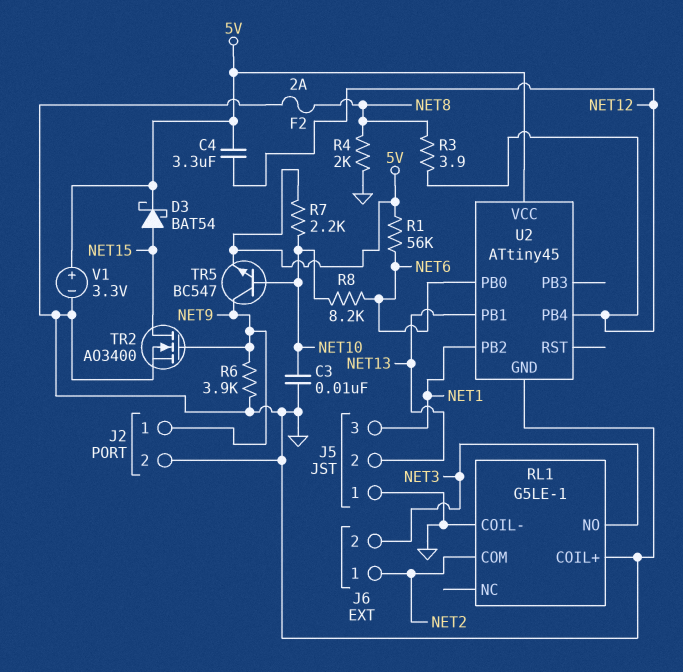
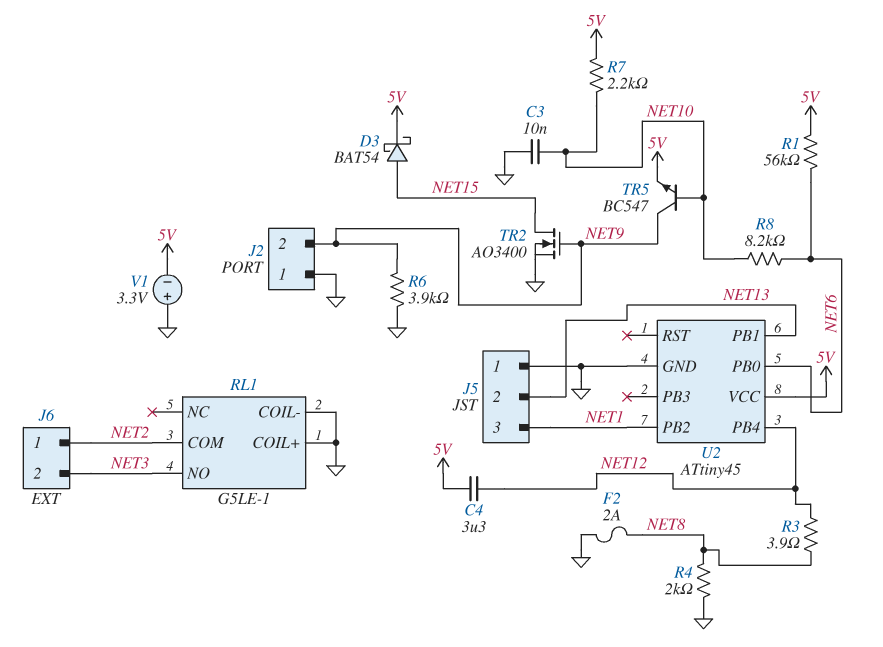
J2 pin 1: NET9 -> GND
J2 pin 2: GND -> NET9
V1: 3.3V (plus 5V, minus GND) -> 3.3V (plus GND, minus 5V)

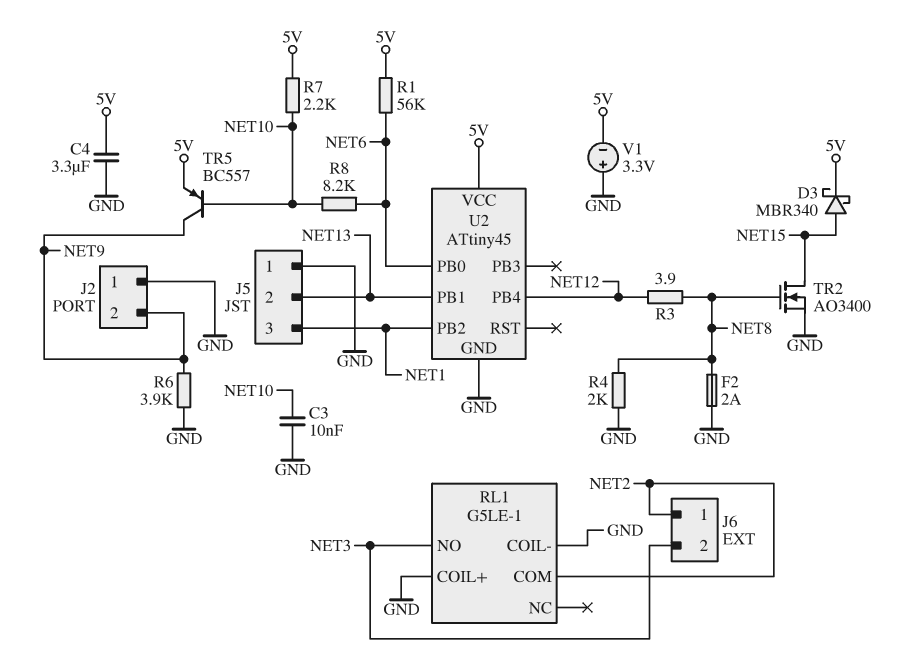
C4: 3.3uF (5V, NET12) -> 3.3uF (5V, GND)
D3: schottky BAT54 (A NET15, K 5V) -> schottky MBR340 (A NET15, K 5V)
TR2: NMOS AO3400 (G NET9, D NET15, S GND) -> NMOS AO3400 (G NET8, D NET15, S GND)
TR5: NPN BC547 (B NET10, C NET9, E 5V) -> PNP BC557 (B NET10, C NET9, E 5V)

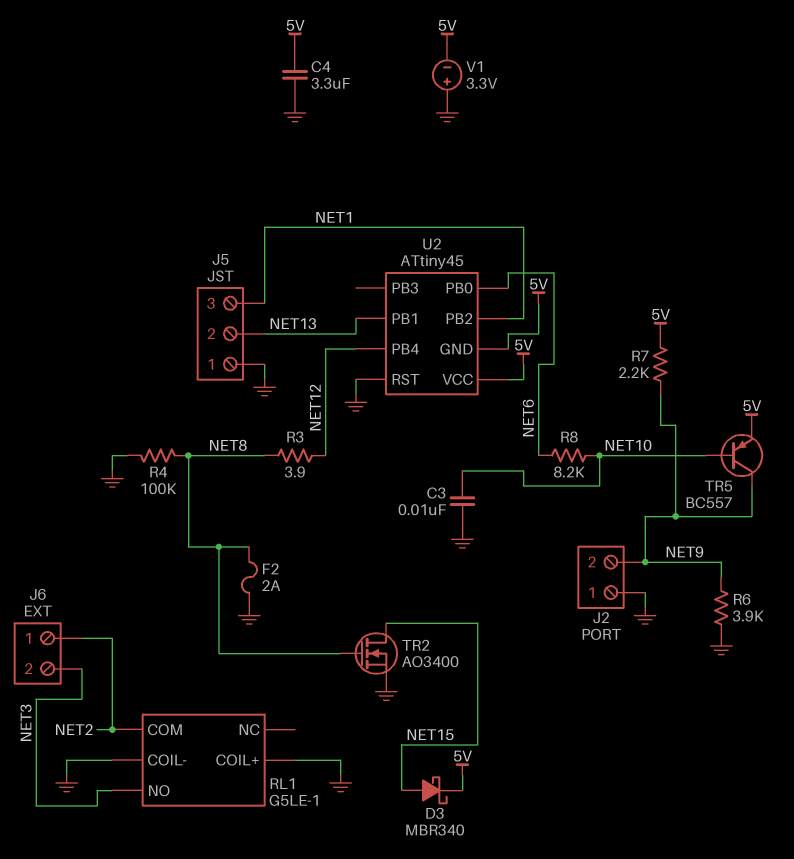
R1: 56k (5V, NET6) -> none
R4: 2k (GND, NET8) -> 100k (GND, NET8)
R7: 2.2k (5V, NET10) -> 2.2k (5V, NET9)
U2 pin GND: GND -> 5V
U2 pin RST: none -> GND

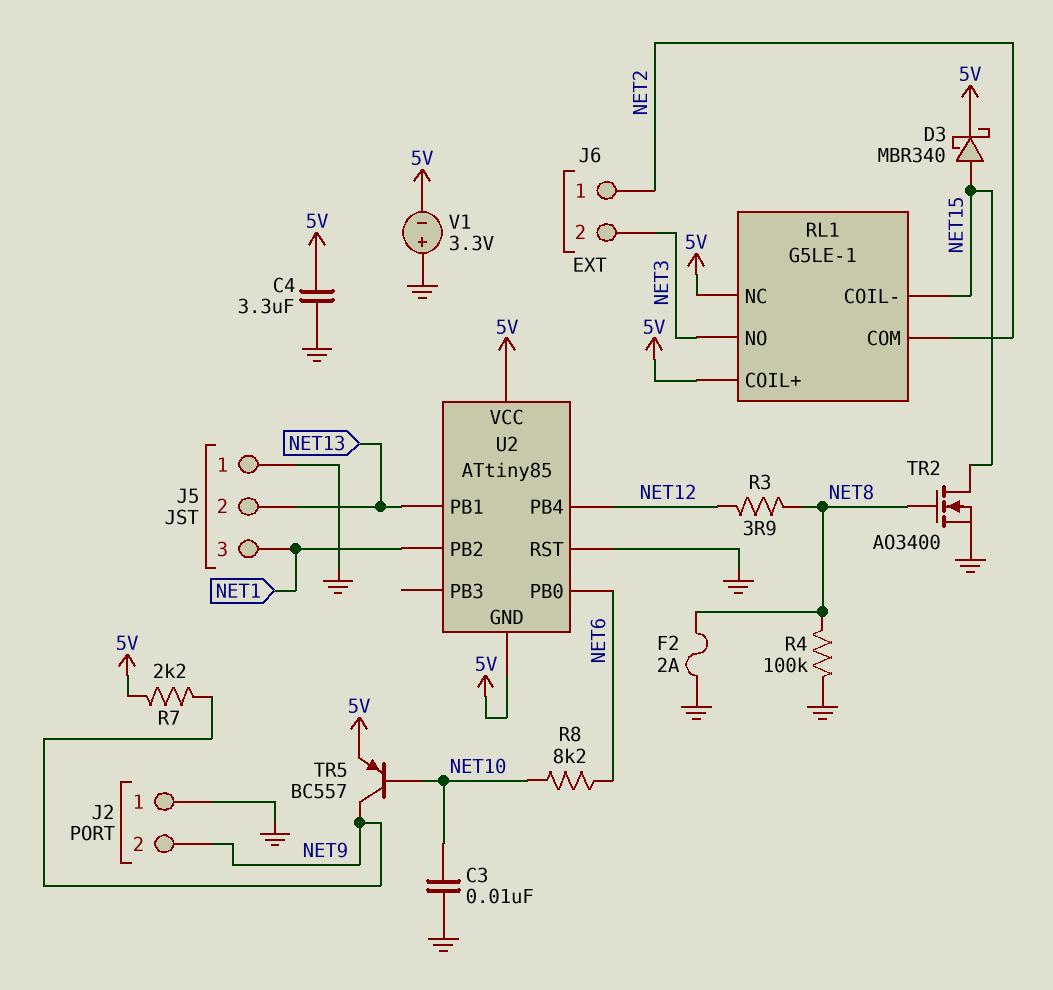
R6: 3.9k (GND, NET9) -> none
RL1 pin COIL+: GND -> 5V
RL1 pin COIL-: GND -> NET15
RL1 pin NC: none -> 5V
U2: ATtiny45 -> ATtiny85

